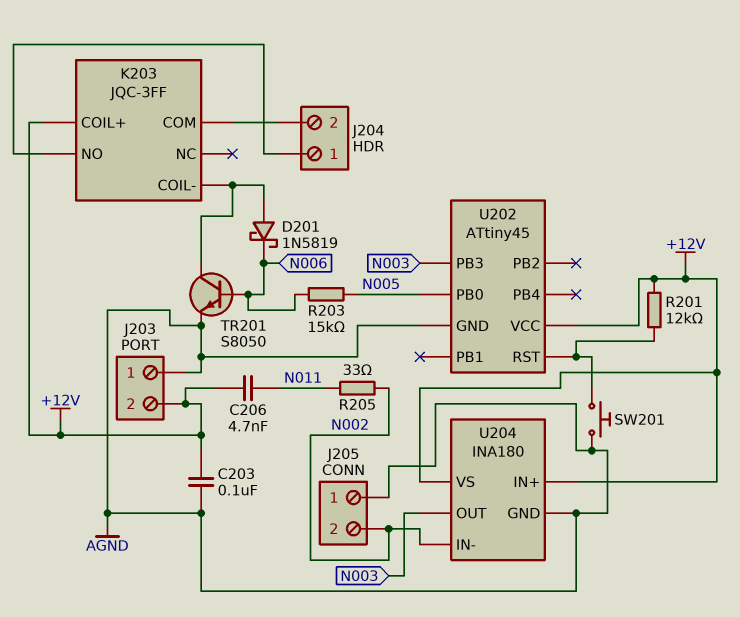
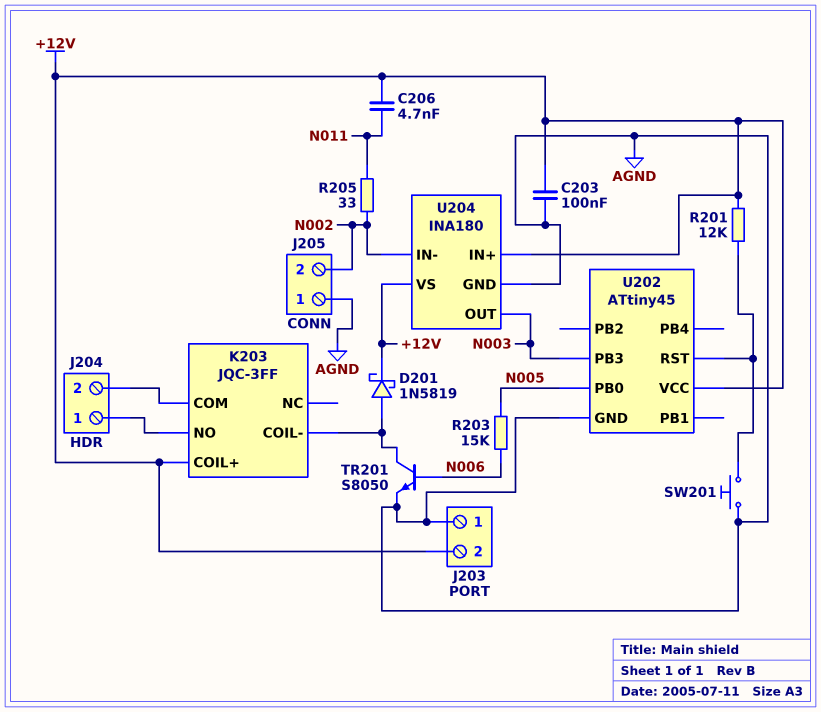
D201: schottky 1N5819 (A K203/COIL-, K N006) -> schottky 1N5819 (A K203/COIL-, K +12V)

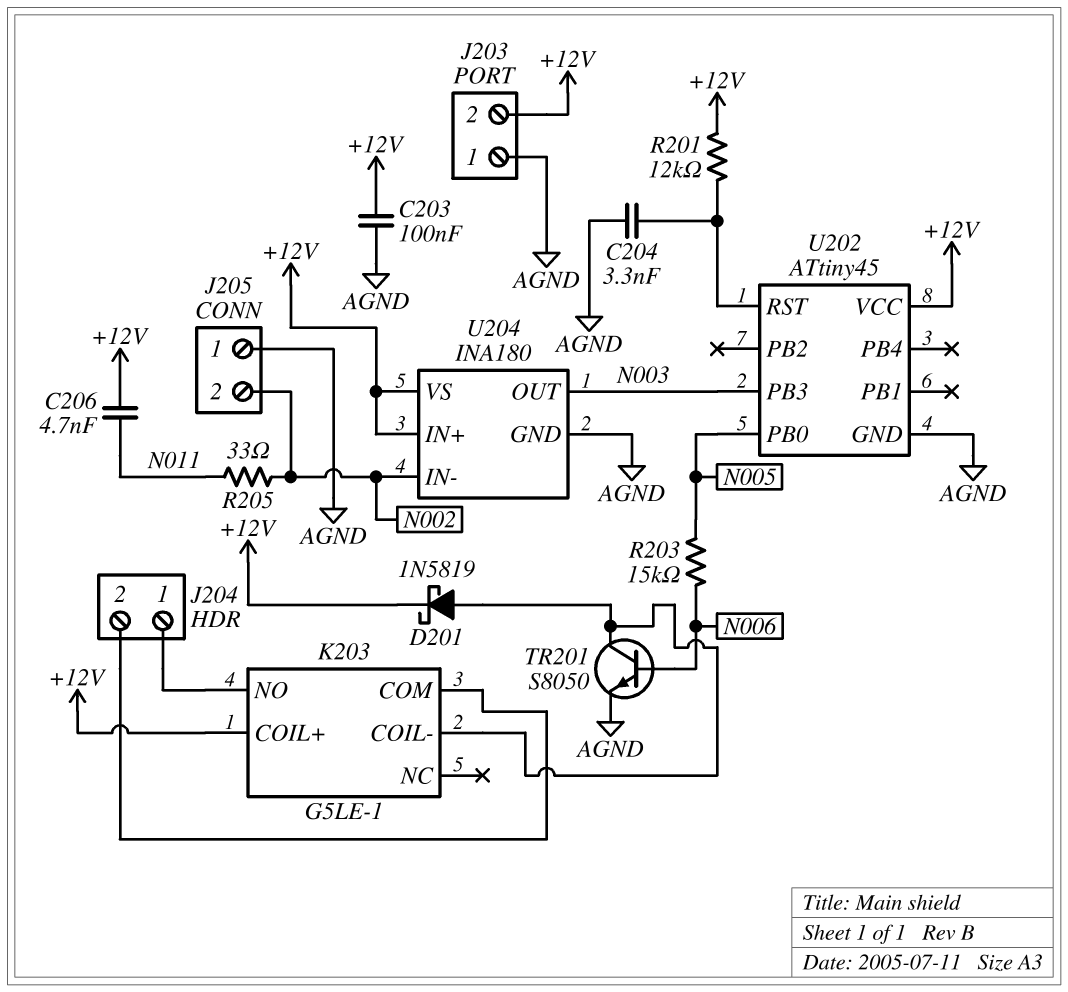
C204: none -> 3.3nF (AGND, U202/RST)
K203: JQC-3FF -> G5LE-1
SW201: button (AGND, U202/RST) -> none

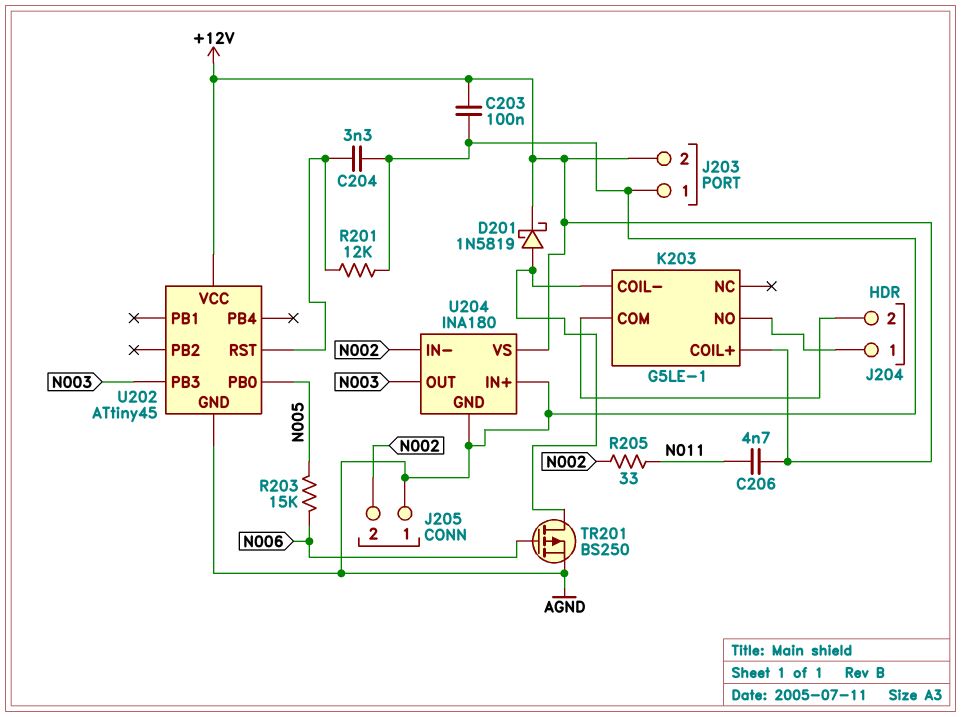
R201: 12k (+12V, U202/RST) -> 12k (AGND, U202/RST)
TR201: NPN S8050 (B N006, C K203/COIL-, E AGND) -> PMOS BS250 (G N006, D K203/COIL-, S AGND)
U204 pin IN+: +12V -> AGND

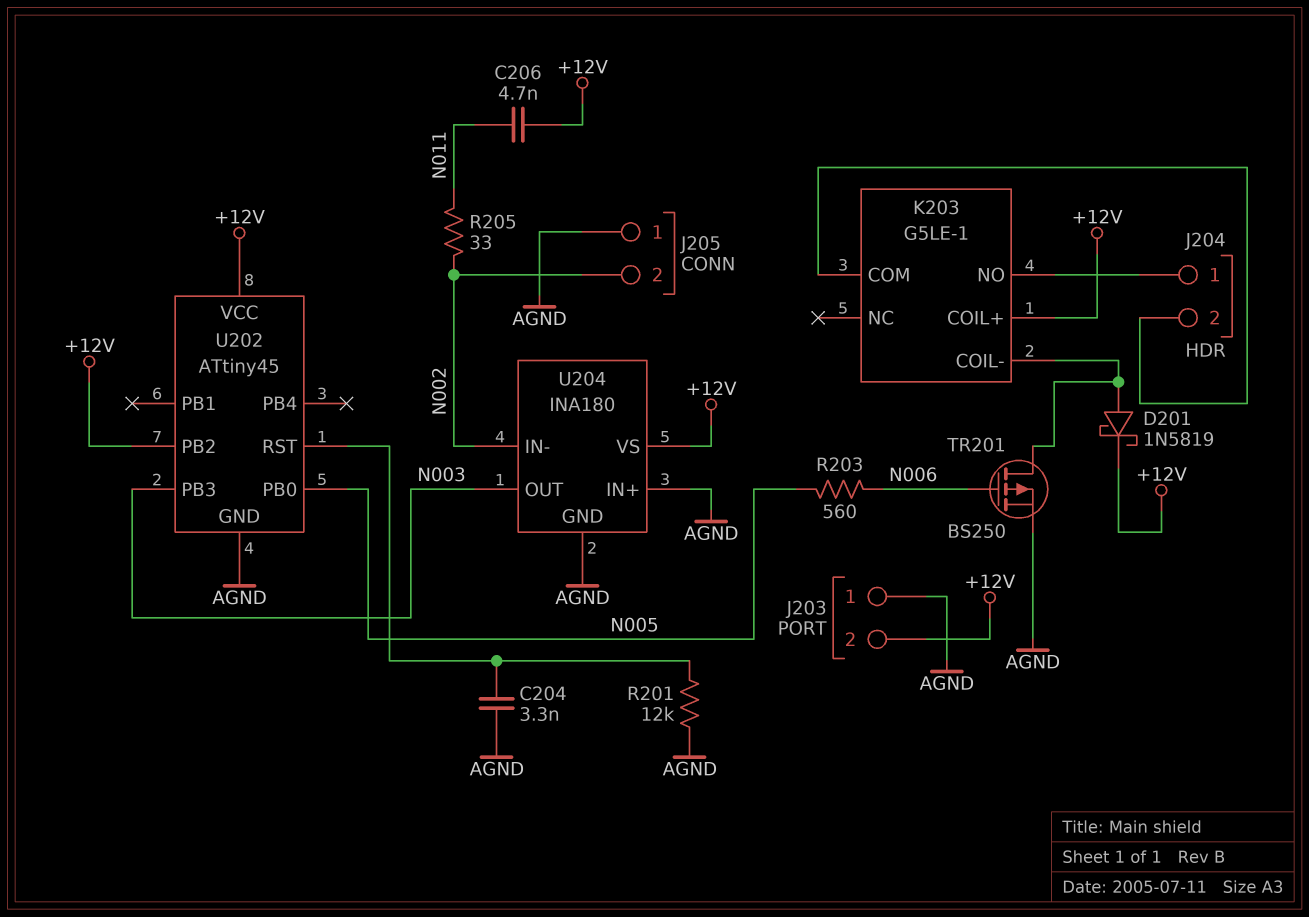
C203: 100nF (+12V, AGND) -> none
R203: 15k (N005, N006) -> 560 (N005, N006)
U202 pin PB2: none -> +12V

